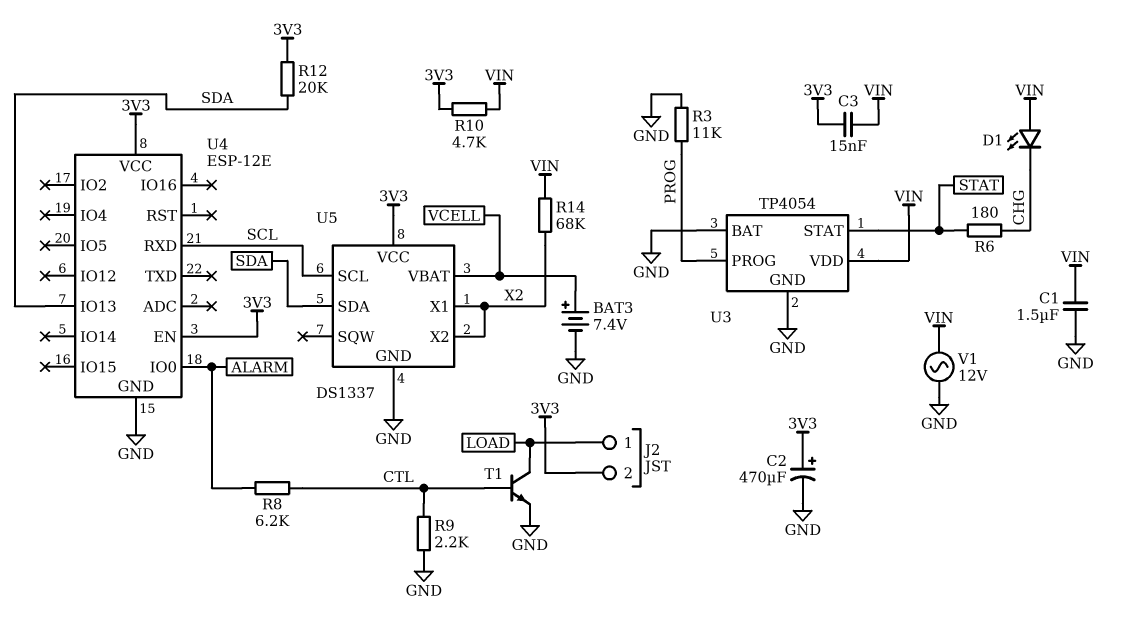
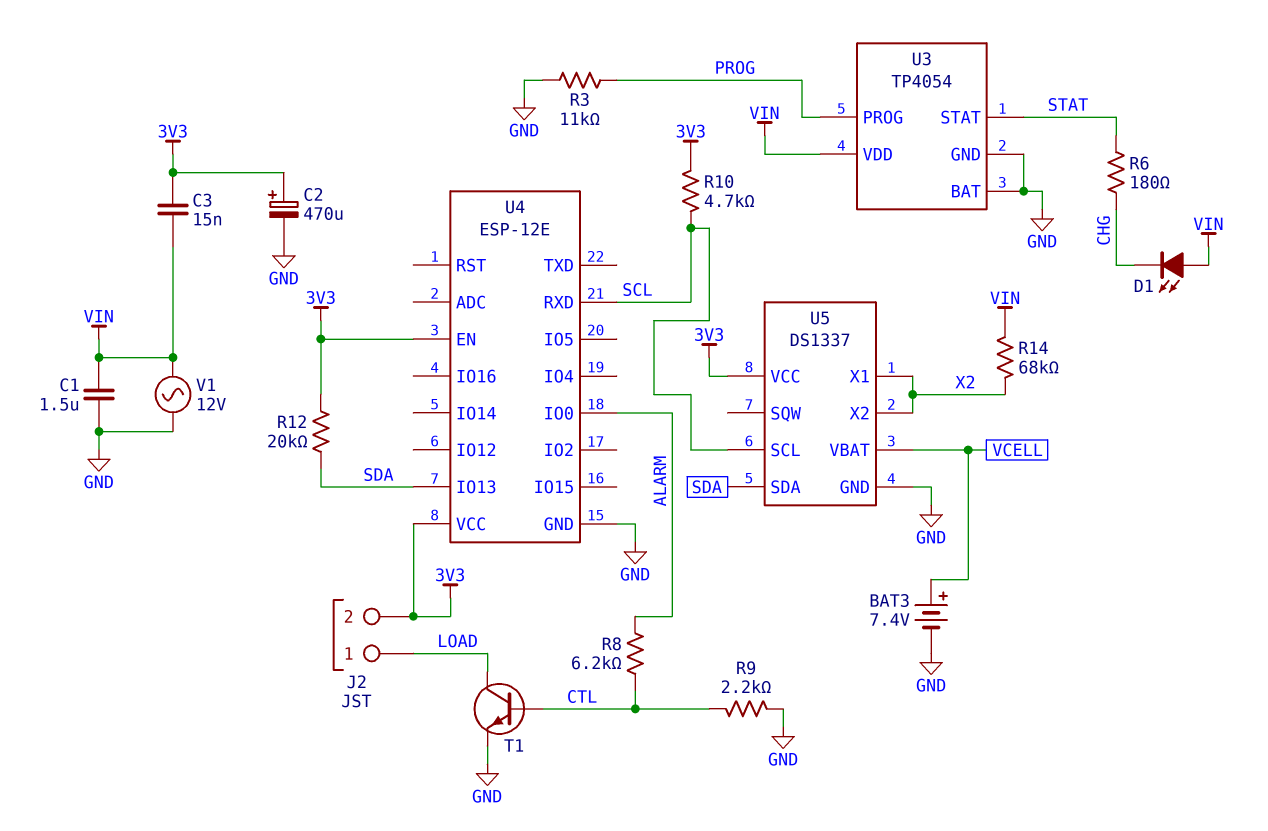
R10: 4.7k (3V3, VIN) -> 4.7k (3V3, SCL)

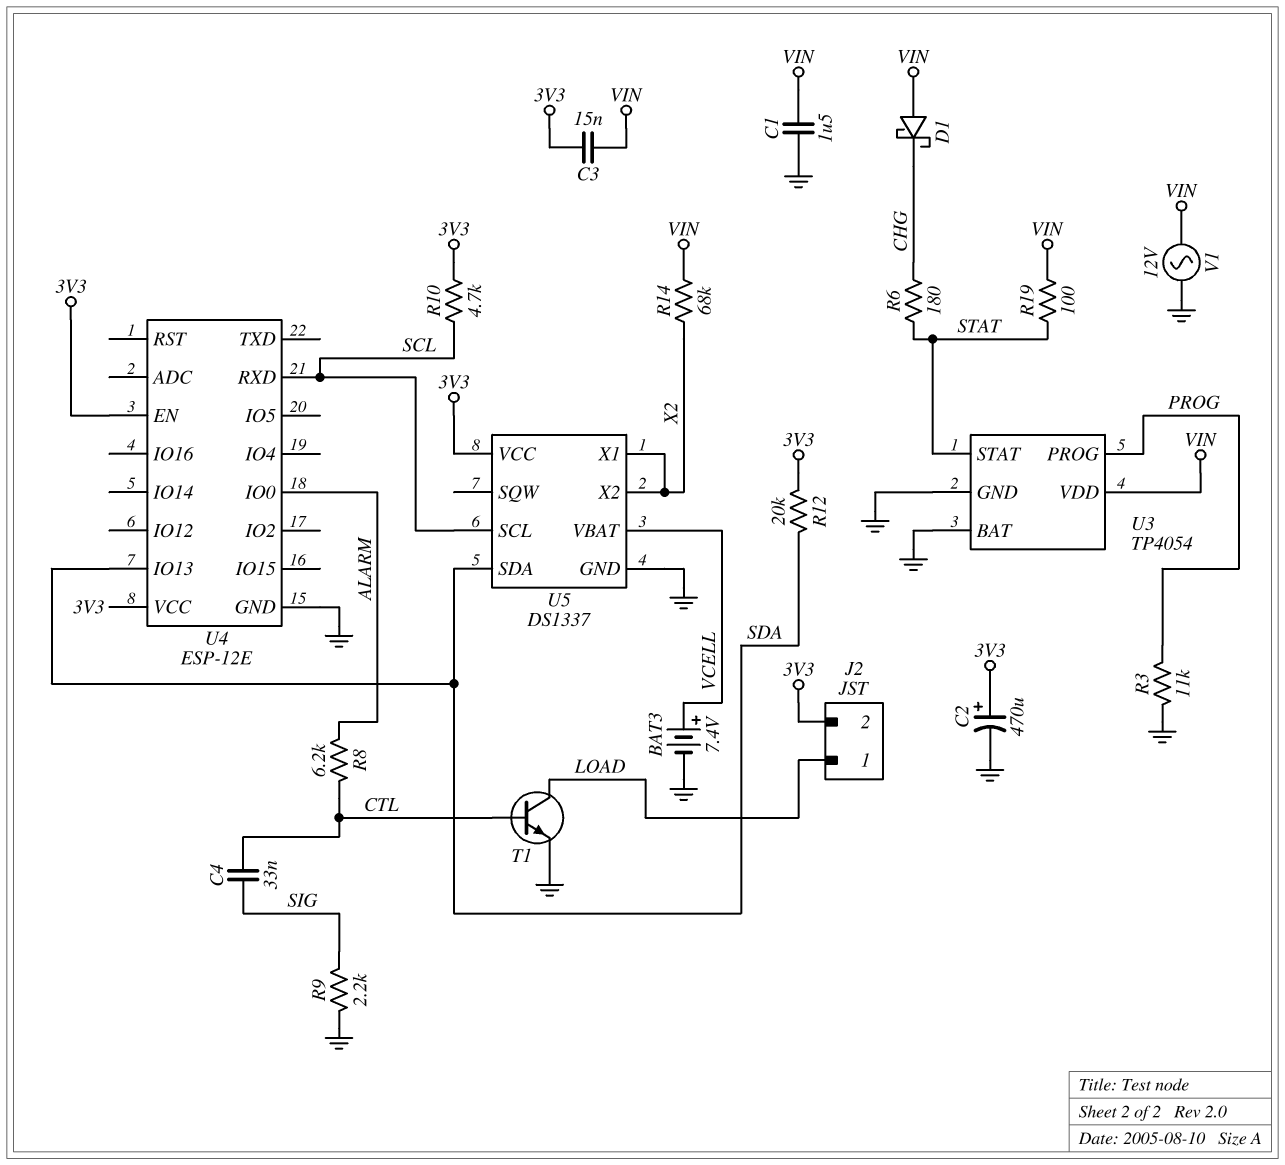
C4: none -> 33nF (CTL, SIG)
D1: LED (A VIN, K CHG) -> schottky (A VIN, K CHG)
R9: 2.2k (CTL, GND) -> 2.2k (GND, SIG)
R19: none -> 100 (STAT, VIN)

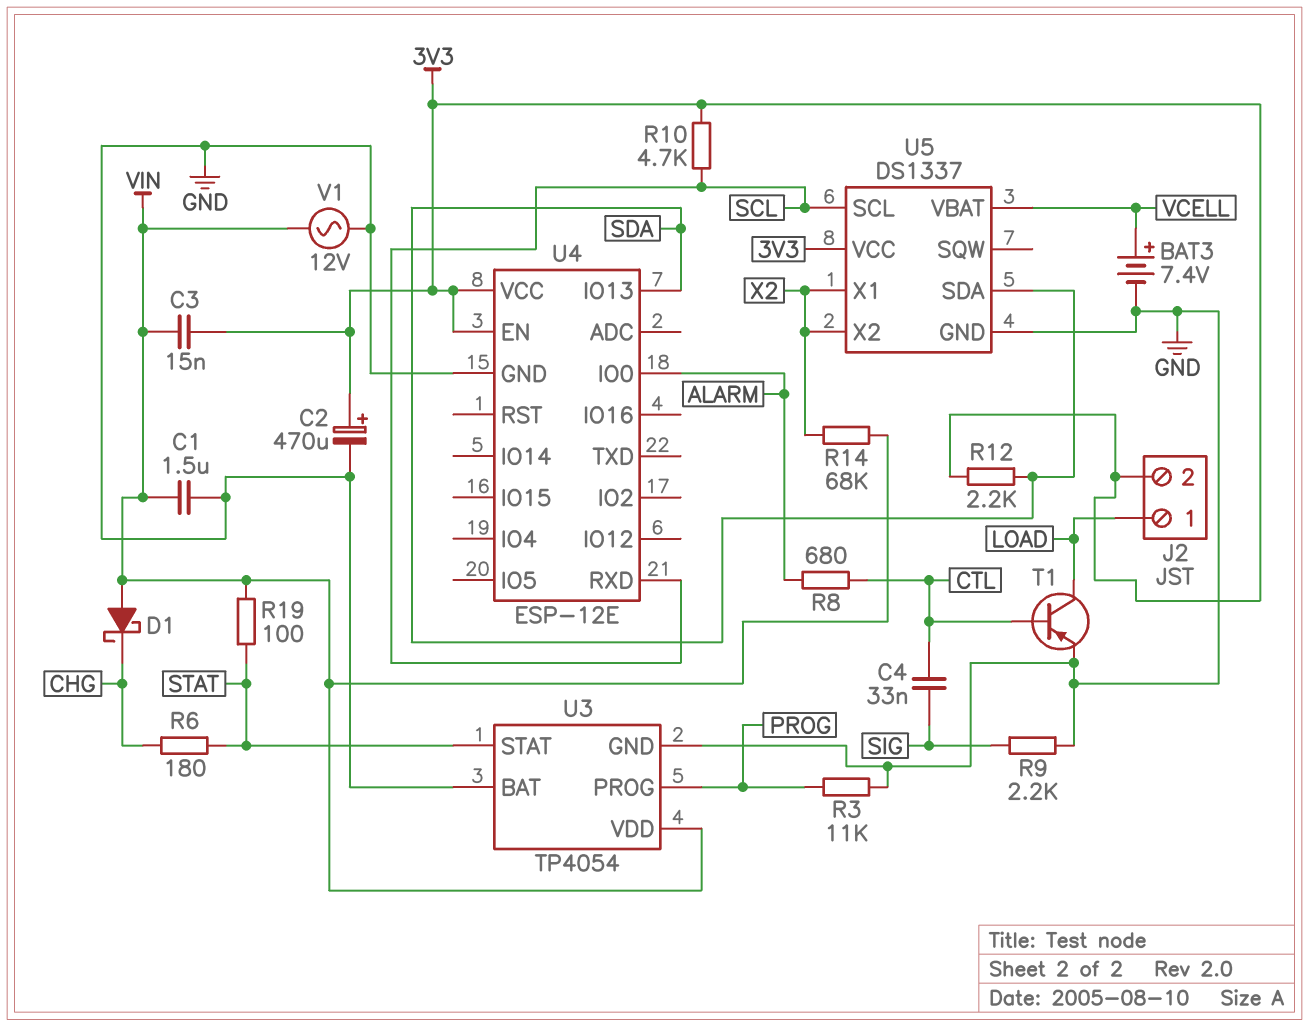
R8: 6.2k (ALARM, CTL) -> 680 (ALARM, CTL)
R12: 20k (3V3, SDA) -> 2.2k (3V3, SDA)
T1: NPN (B CTL, C LOAD, E GND) -> PNP (B CTL, C LOAD, E GND)

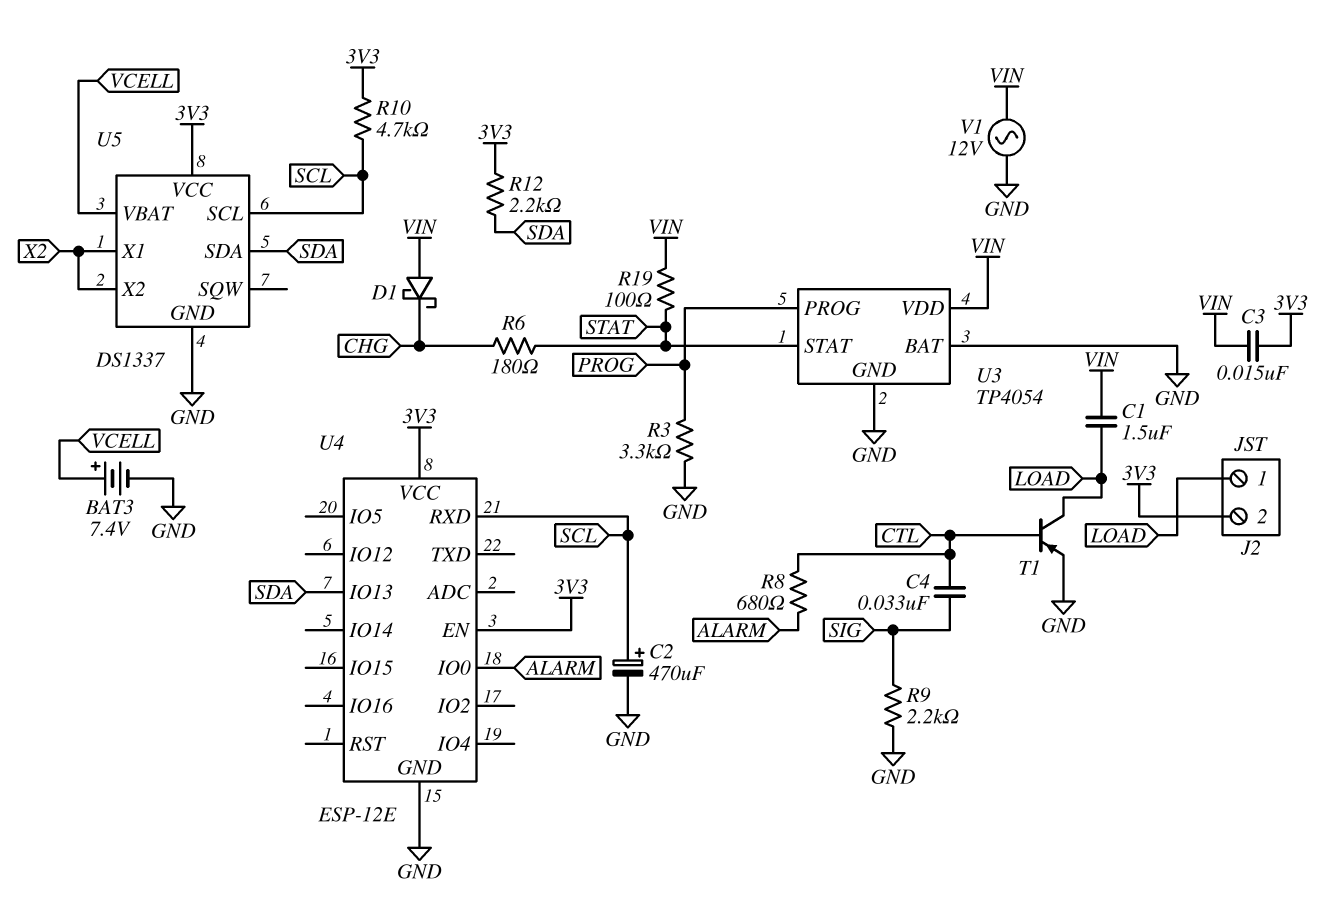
C1: 1.5uF (GND, VIN) -> 1.5uF (LOAD, VIN)
C2: 470uF (plus 3V3, minus GND) -> 470uF (plus SCL, minus GND)
R3: 11k (GND, PROG) -> 3.3k (GND, PROG)
R14: 68k (VIN, X2) -> none

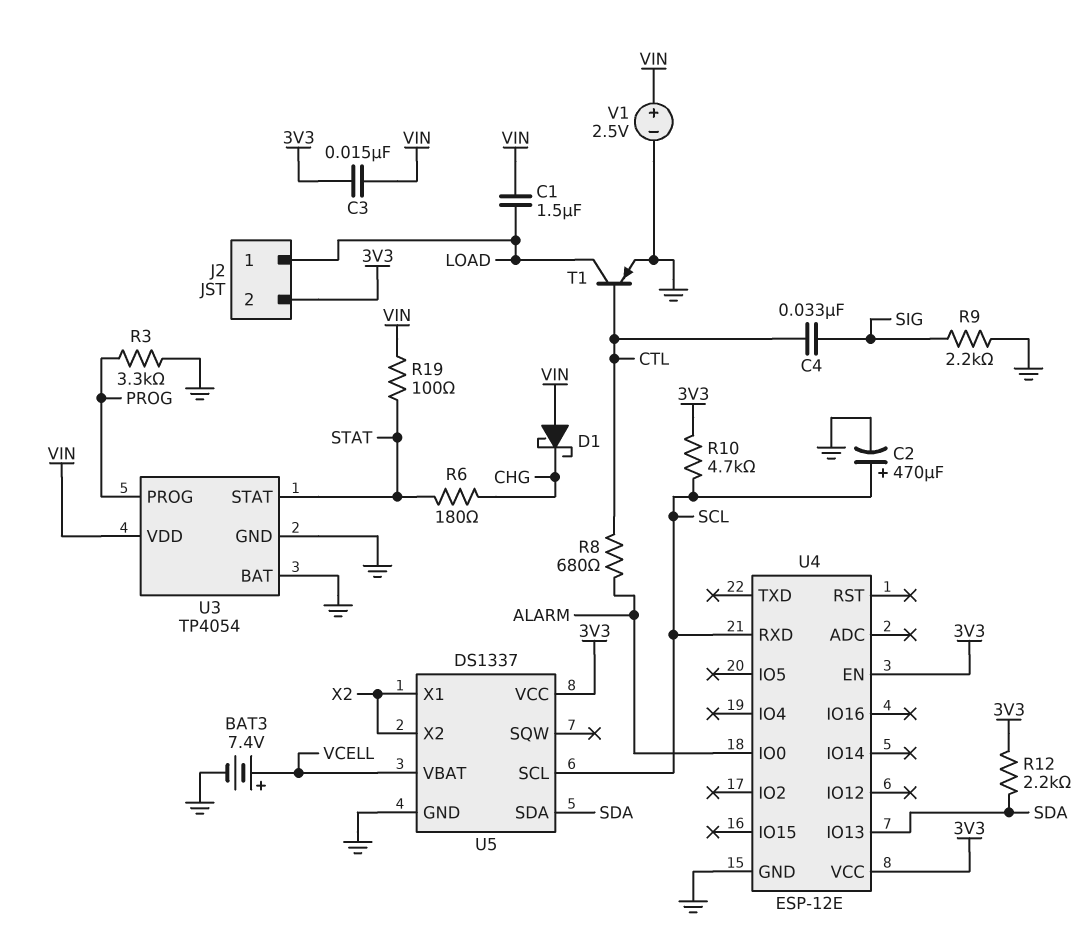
V1: AC 12V (GND, VIN) -> 2.5V (plus VIN, minus GND)

